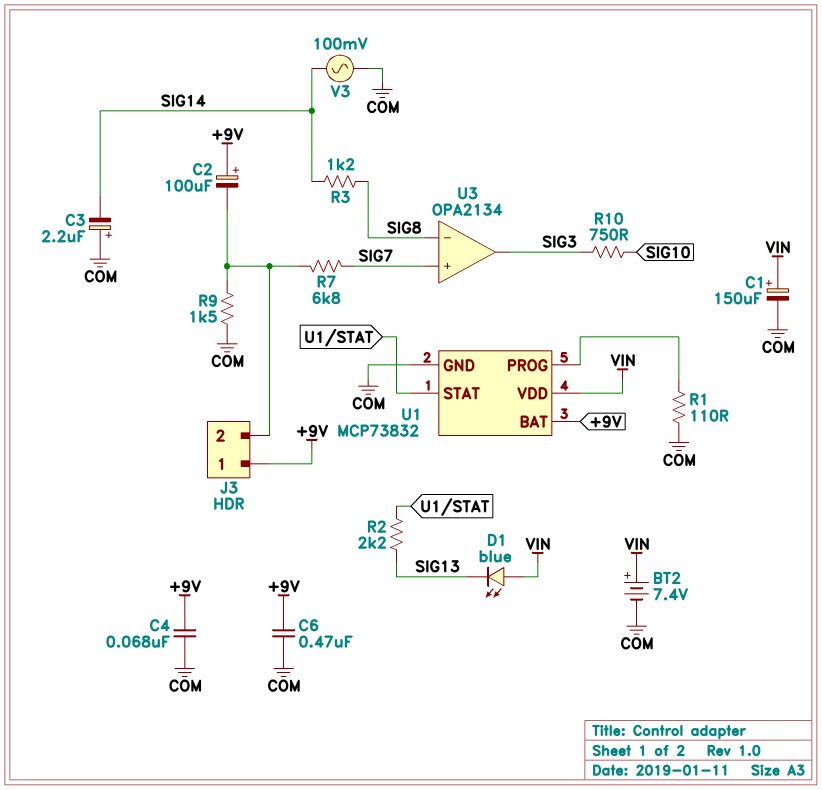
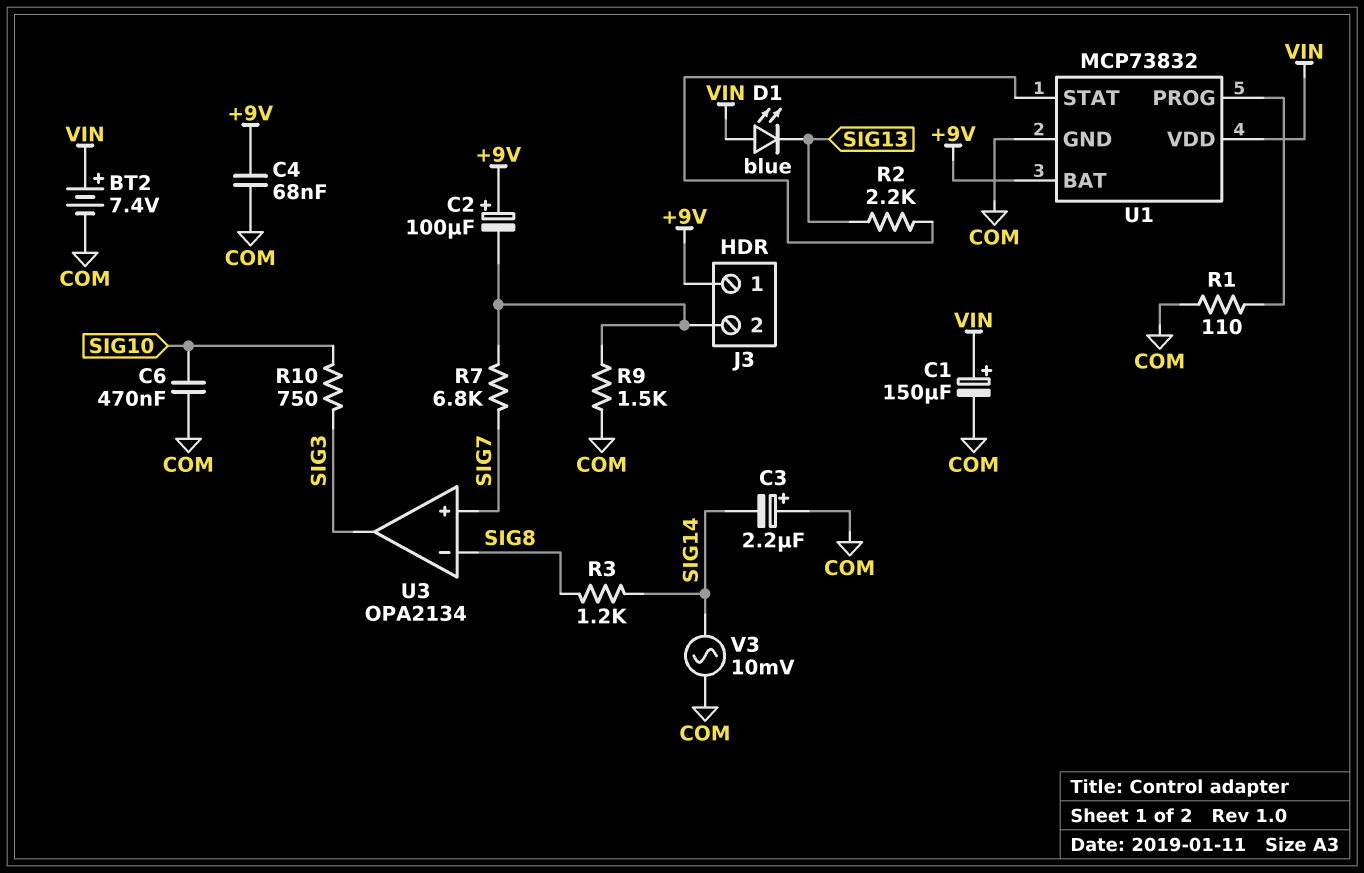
C6: 470nF (+9V, COM) -> 470nF (COM, SIG10)
V3: AC 100mV (COM, SIG14) -> AC 10mV (COM, SIG14)

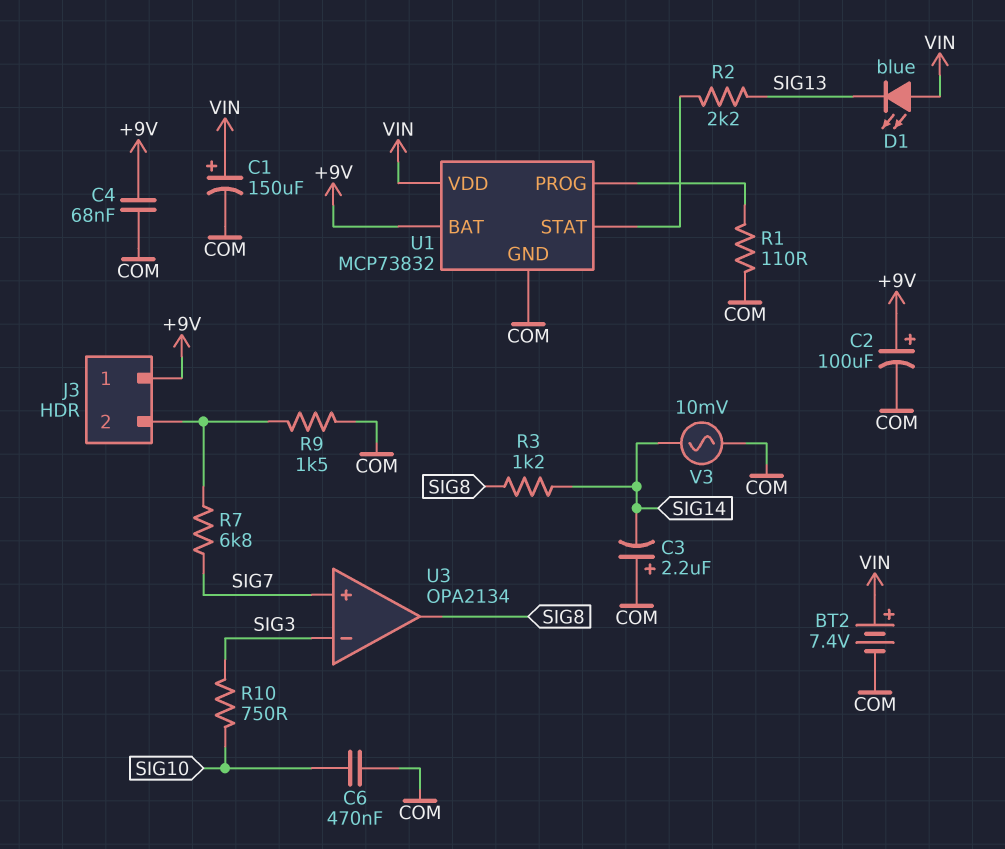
C2: 100uF (plus +9V, minus J3/2) -> 100uF (plus +9V, minus COM)
U3 pin in-: SIG8 -> SIG3
U3 pin out: SIG3 -> SIG8

